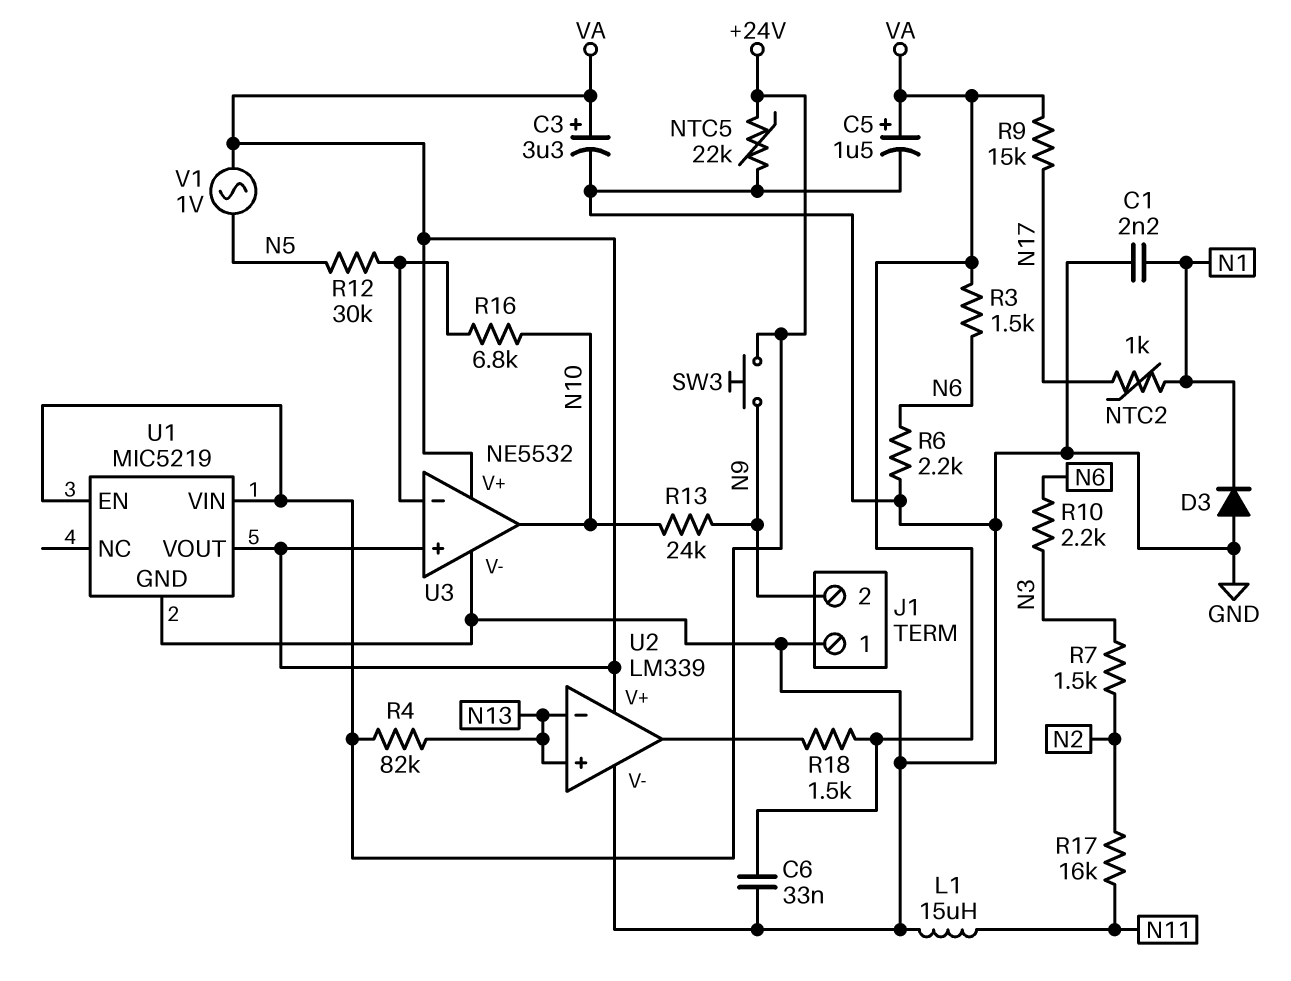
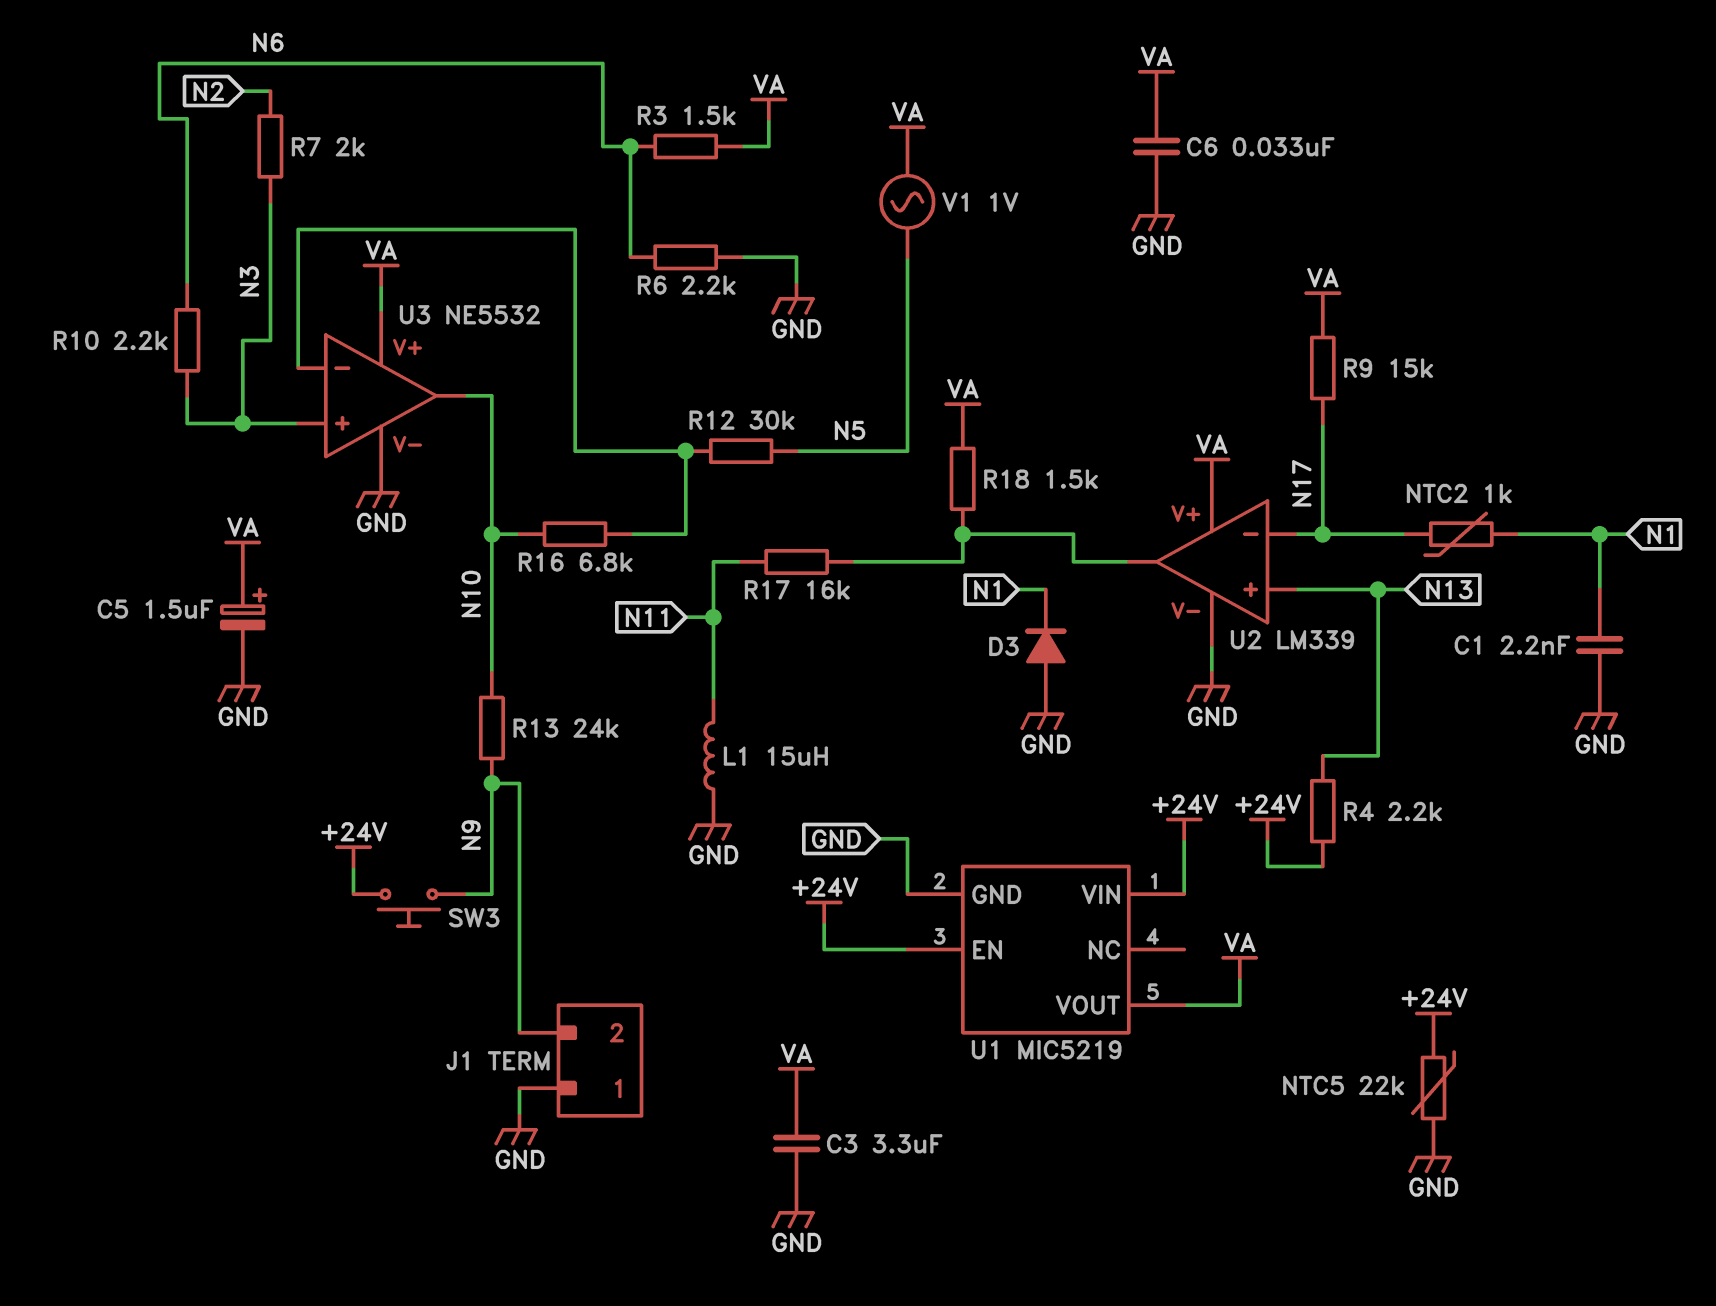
C3: 3.3uF (plus VA, minus GND) -> 3.3uF (GND, VA)
R4: 82k (+24V, N13) -> 2.2k (+24V, N13)
R7: 1.5k (N2, N3) -> 2k (N2, N3)
R17: 16k (N2, N11) -> 16k (N11, U2/out)
U2 pin in-: N13 -> N17
U3 pin in+: VA -> N3

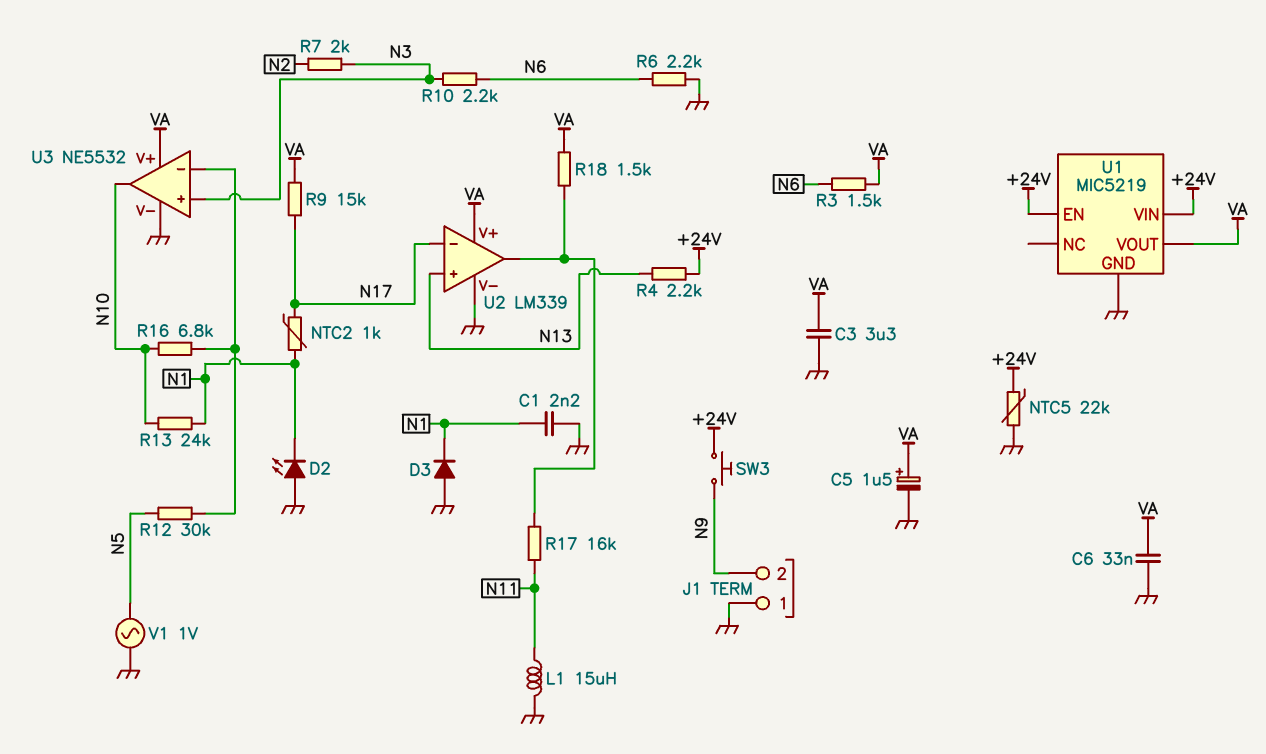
D2: none -> LED (A GND, K N1)
R13: 24k (N9, N10) -> 24k (N1, N10)
V1: AC 1V (N5, VA) -> AC 1V (GND, N5)

